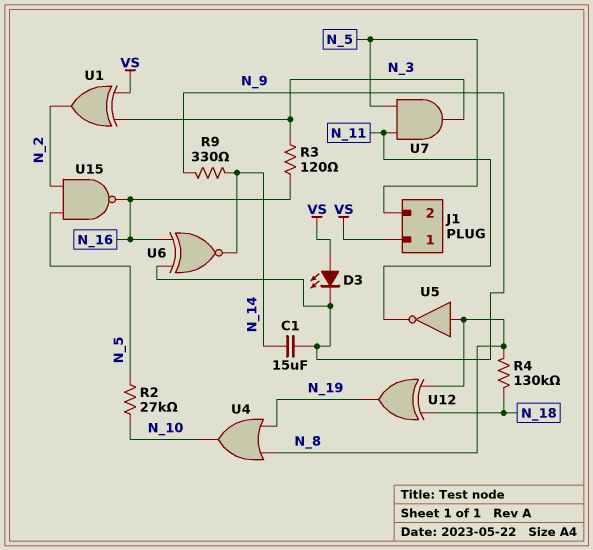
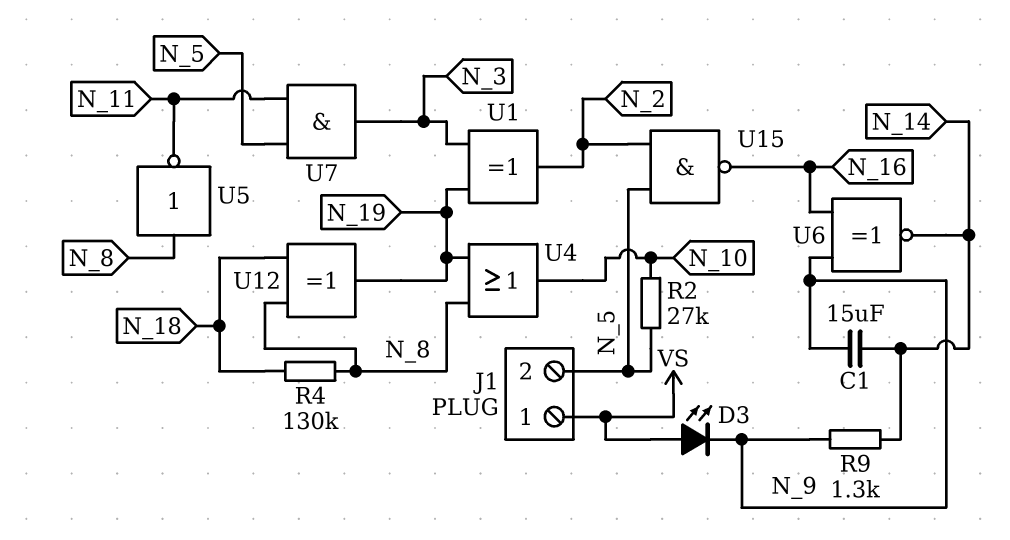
R3: 120 (N_3, N_16) -> none
R9: 330 (N_9, N_14) -> 1.3k (N_9, N_14)
U1: XOR (in N_3, in VS, out N_2) -> XOR (in N_3, in N_19, out N_2)

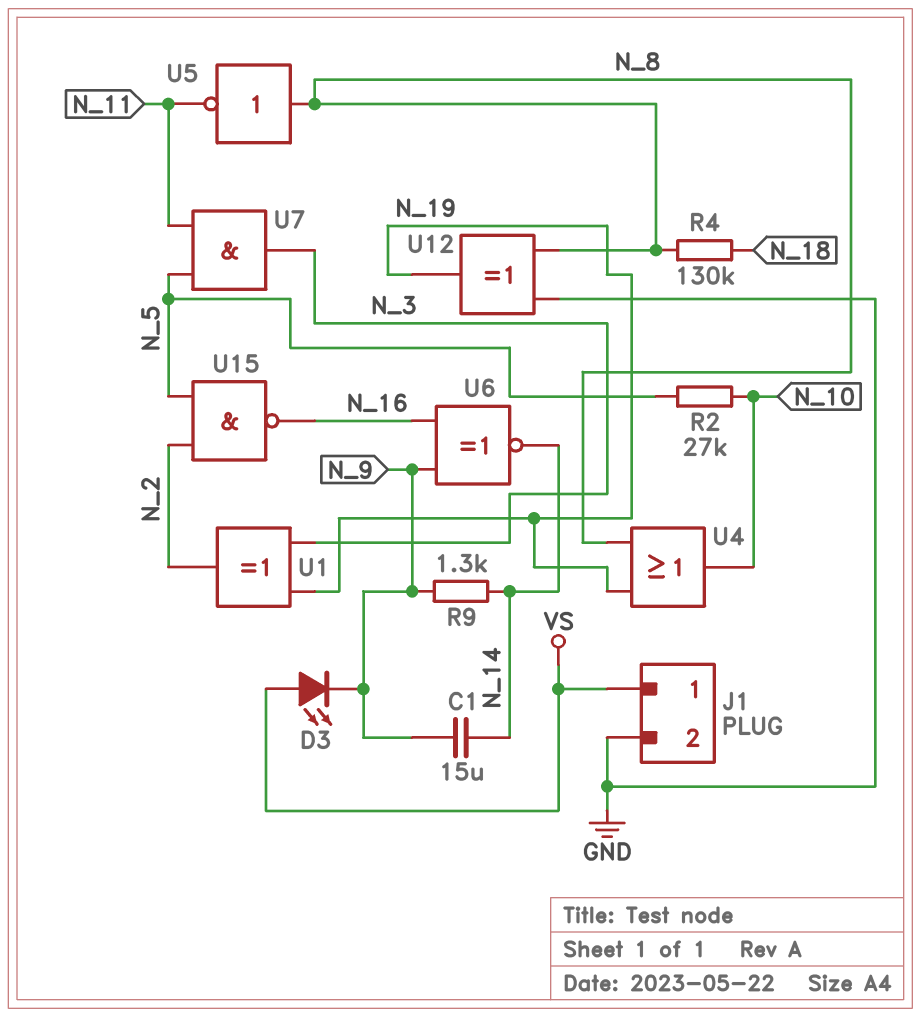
J1 pin 2: N_5 -> GND
U12: XOR (in N_8, in N_18, out N_19) -> XOR (in GND, in N_8, out N_19)

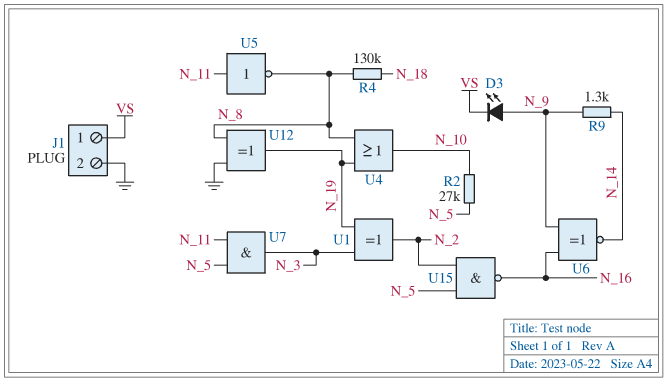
C1: 15uF (N_9, N_14) -> none
D3: LED (A VS, K N_9) -> LED (A N_9, K VS)
U5: NOT (in N_8, out N_11) -> NOT (in N_11, out N_8)

